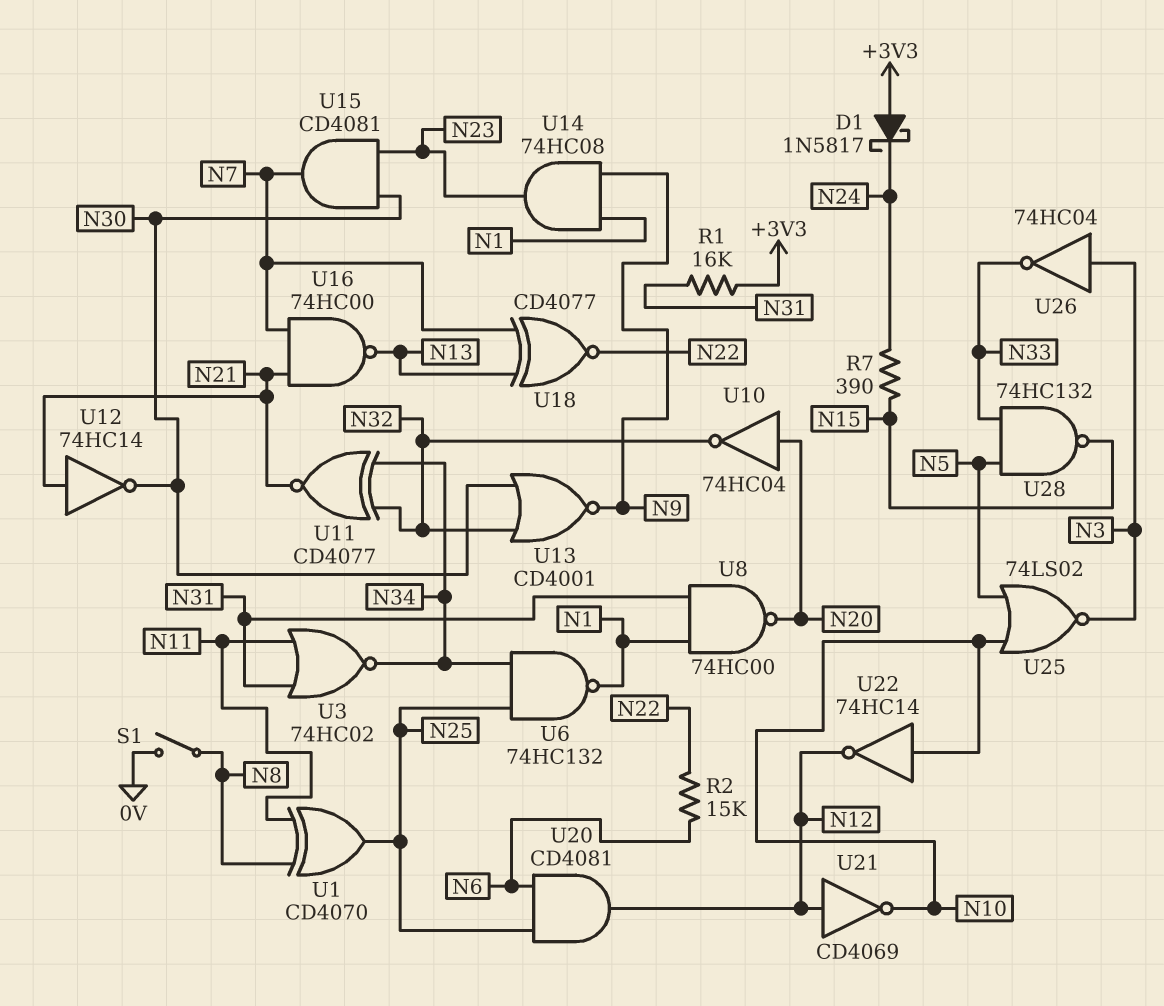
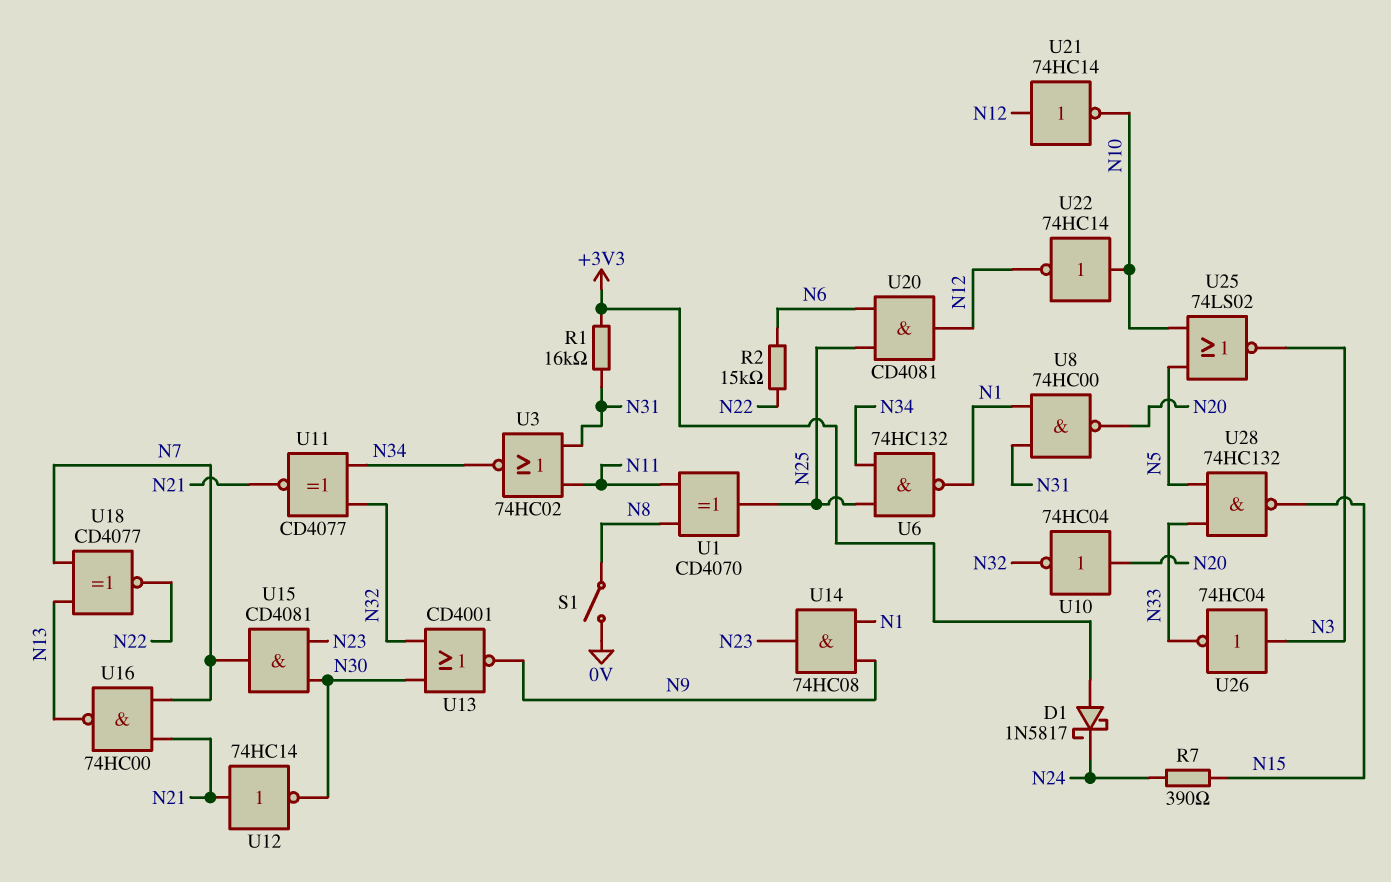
U21: NOT CD4069 (in N12, out N10) -> NOT 74HC14 (in N12, out N10)

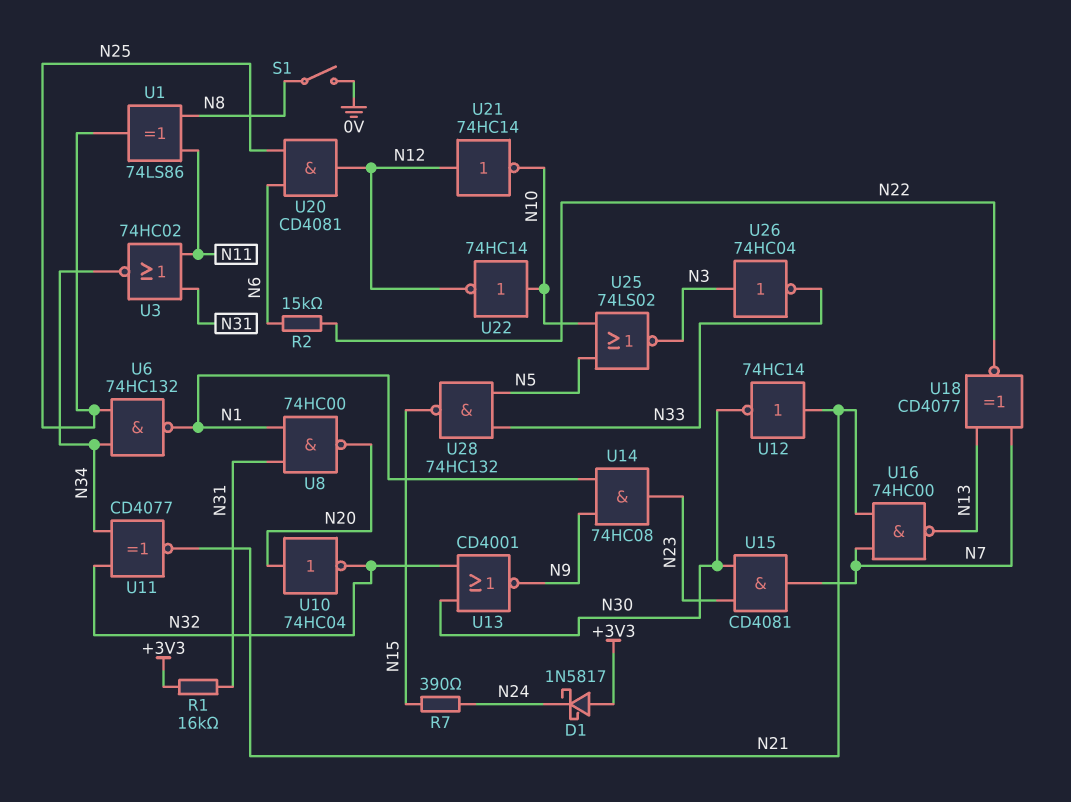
U1: XOR CD4070 (in N8, in N11, out N25) -> XOR 74LS86 (in N8, in N11, out N25)

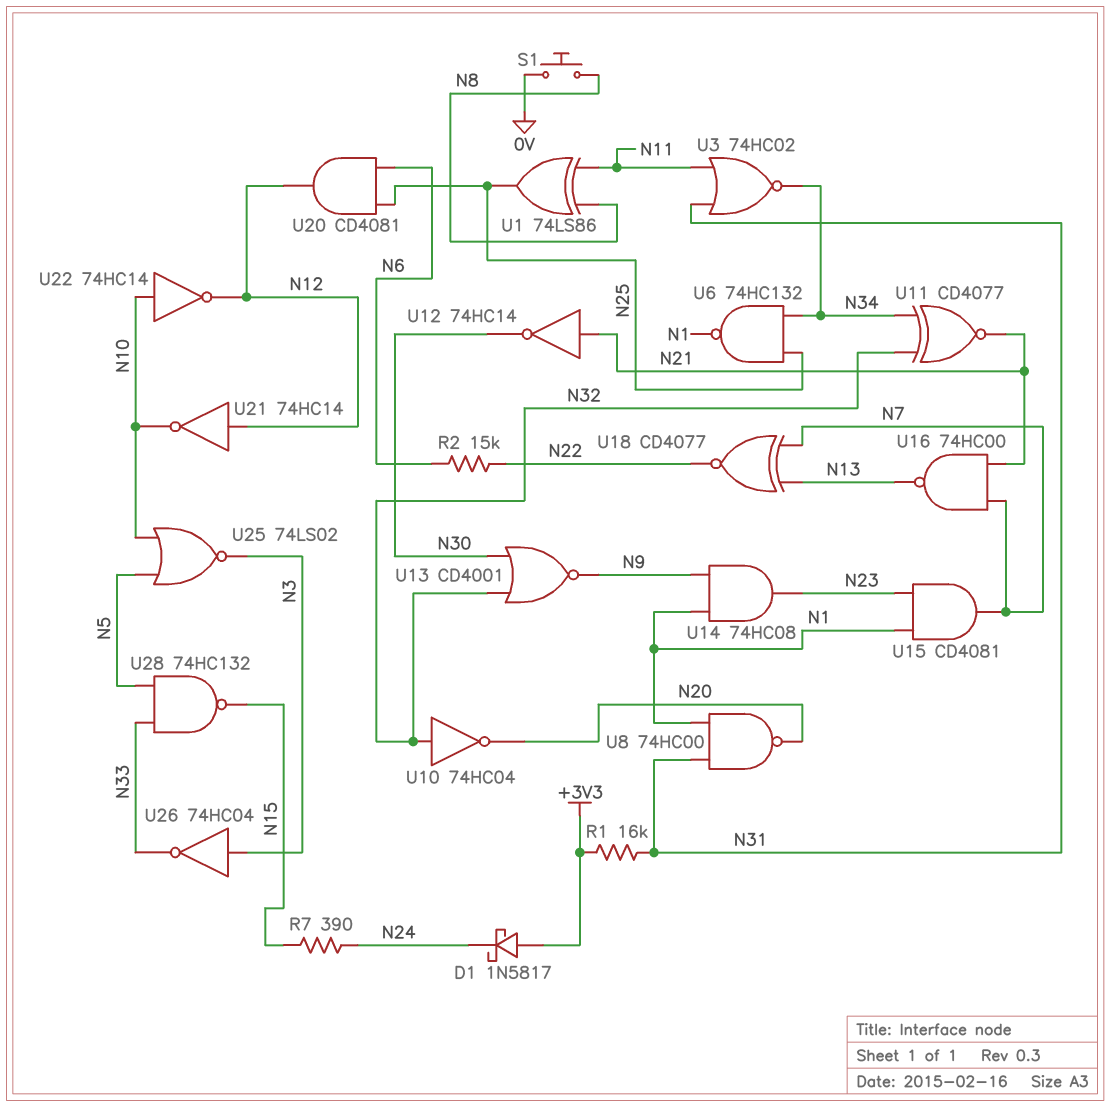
S1: switch (0V, N8) -> button (0V, N8)
U10: NOT 74HC04 (in N20, out N32) -> NOT 74HC04 (in N32, out N20)
U15: AND CD4081 (in N23, in N30, out N7) -> AND CD4081 (in N1, in N23, out N7)

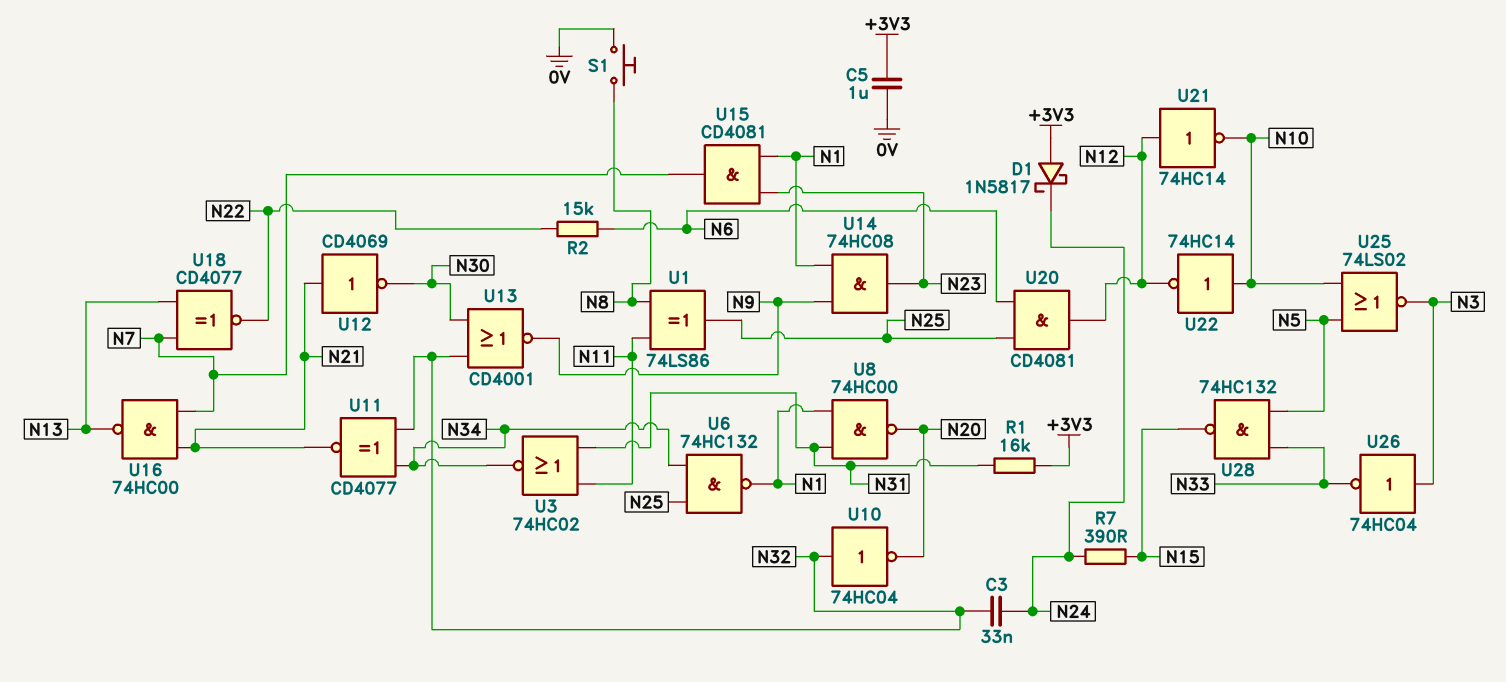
C3: none -> 33nF (N24, N32)
C5: none -> 1uF (+3V3, 0V)
U12: NOT 74HC14 (in N21, out N30) -> NOT CD4069 (in N21, out N30)

